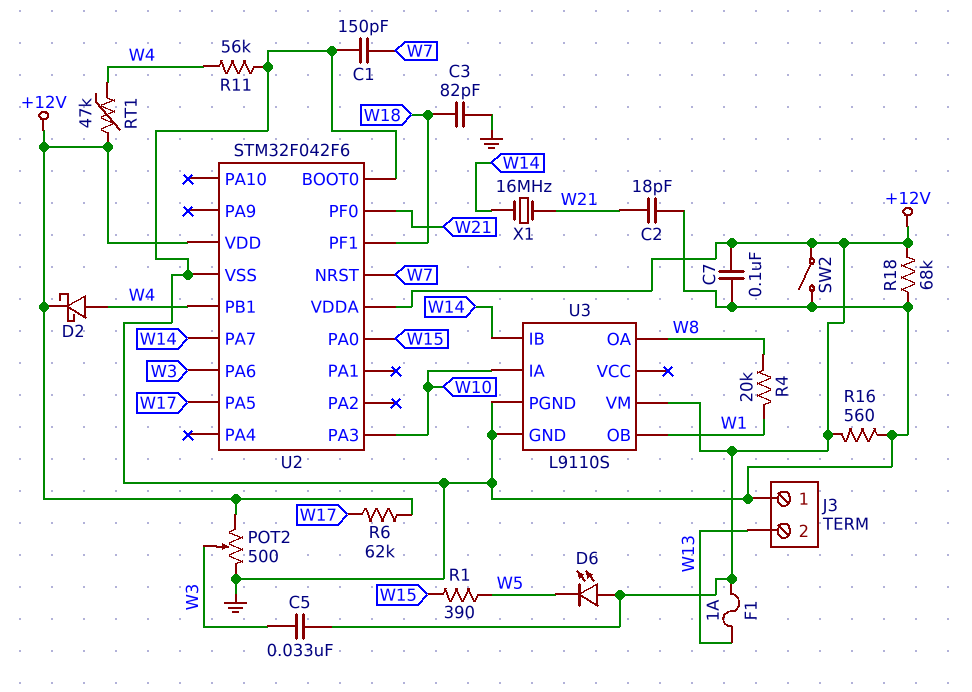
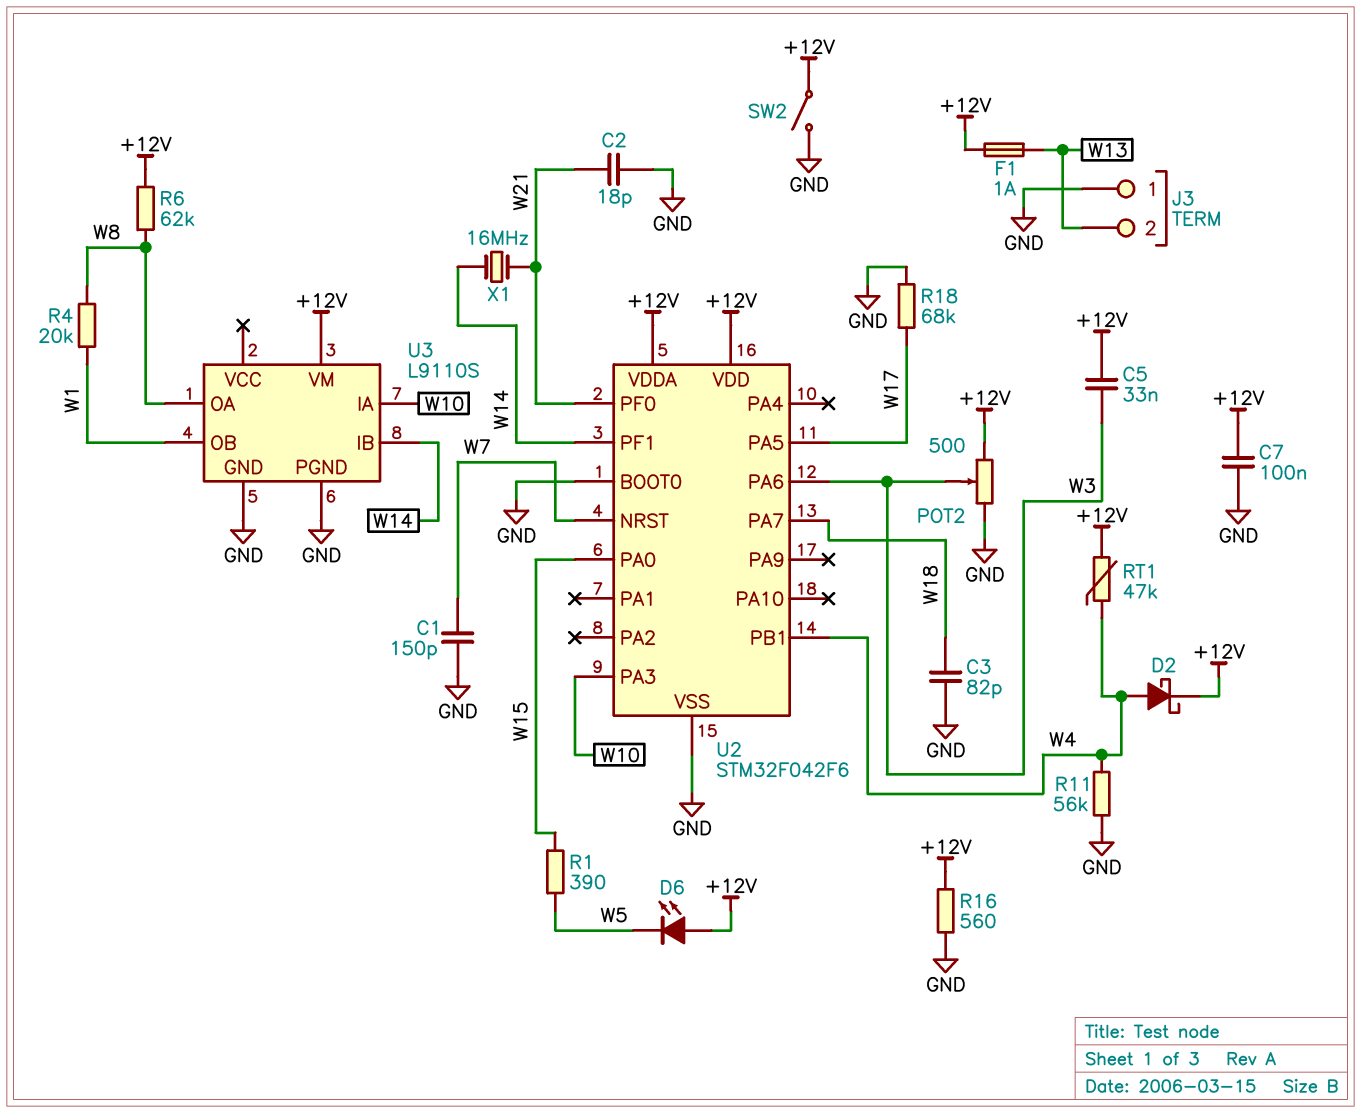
R6: 62k (+12V, W17) -> 62k (+12V, W8)
R18: 68k (+12V, GND) -> 68k (GND, W17)
U2 pin PA7: W14 -> W18
U2 pin PF1: W18 -> W14

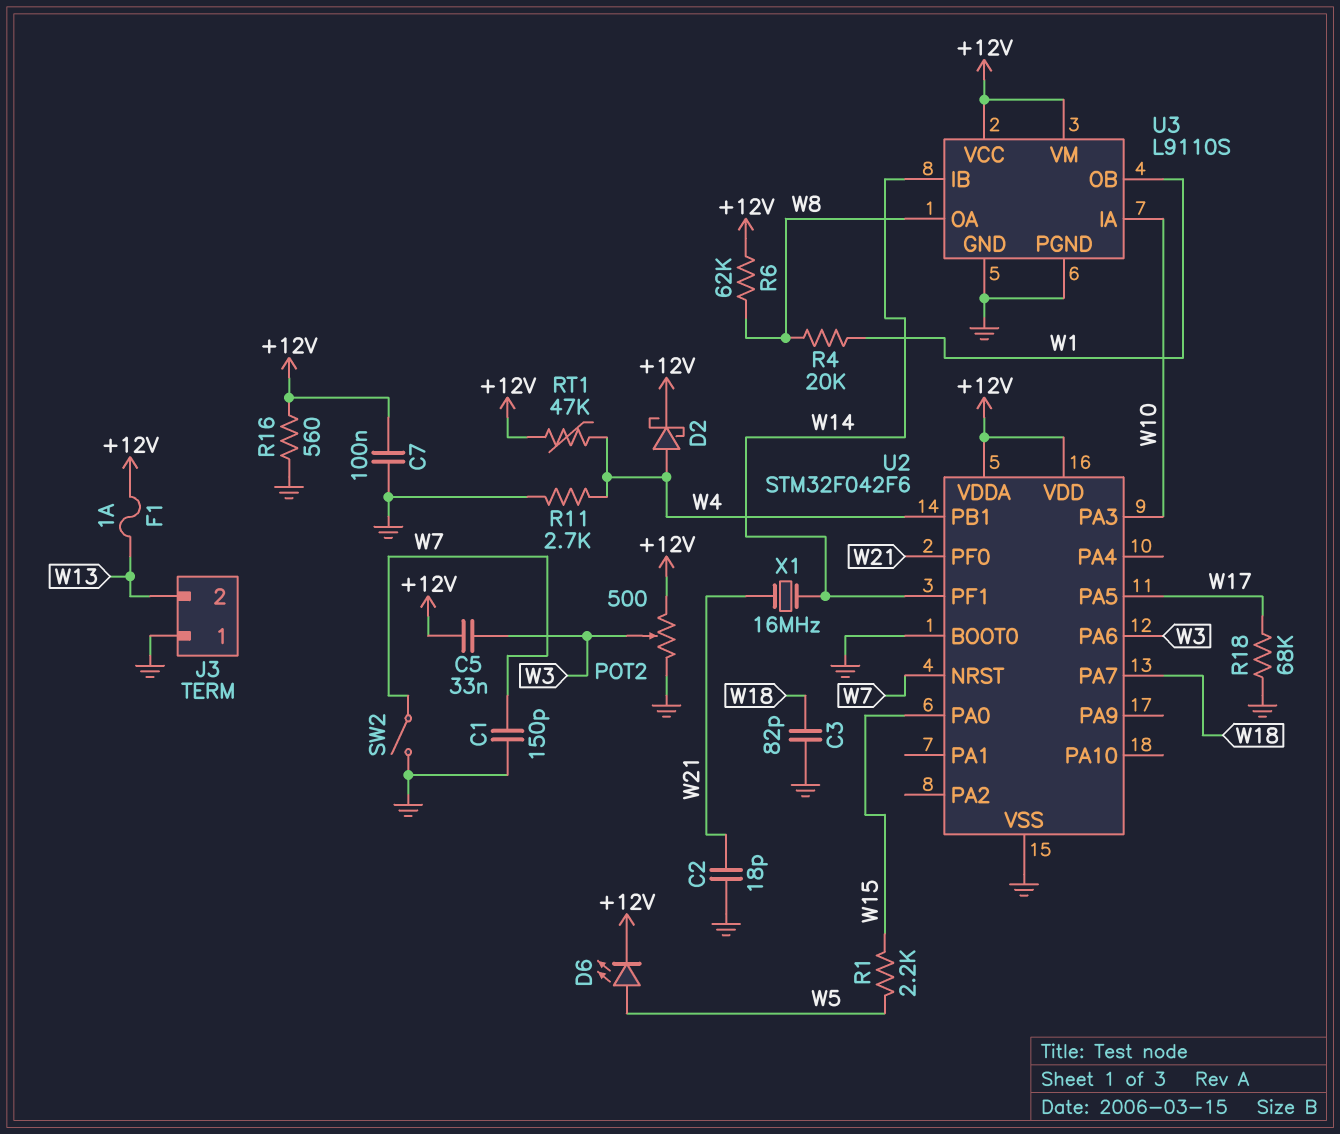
D6: LED (A +12V, K W5) -> LED (A W5, K +12V)
R1: 390 (W5, W15) -> 2.2k (W5, W15)
R11: 56k (GND, W4) -> 2.7k (GND, W4)
SW2: switch (+12V, GND) -> switch (GND, W7)
U3 pin VCC: none -> +12V

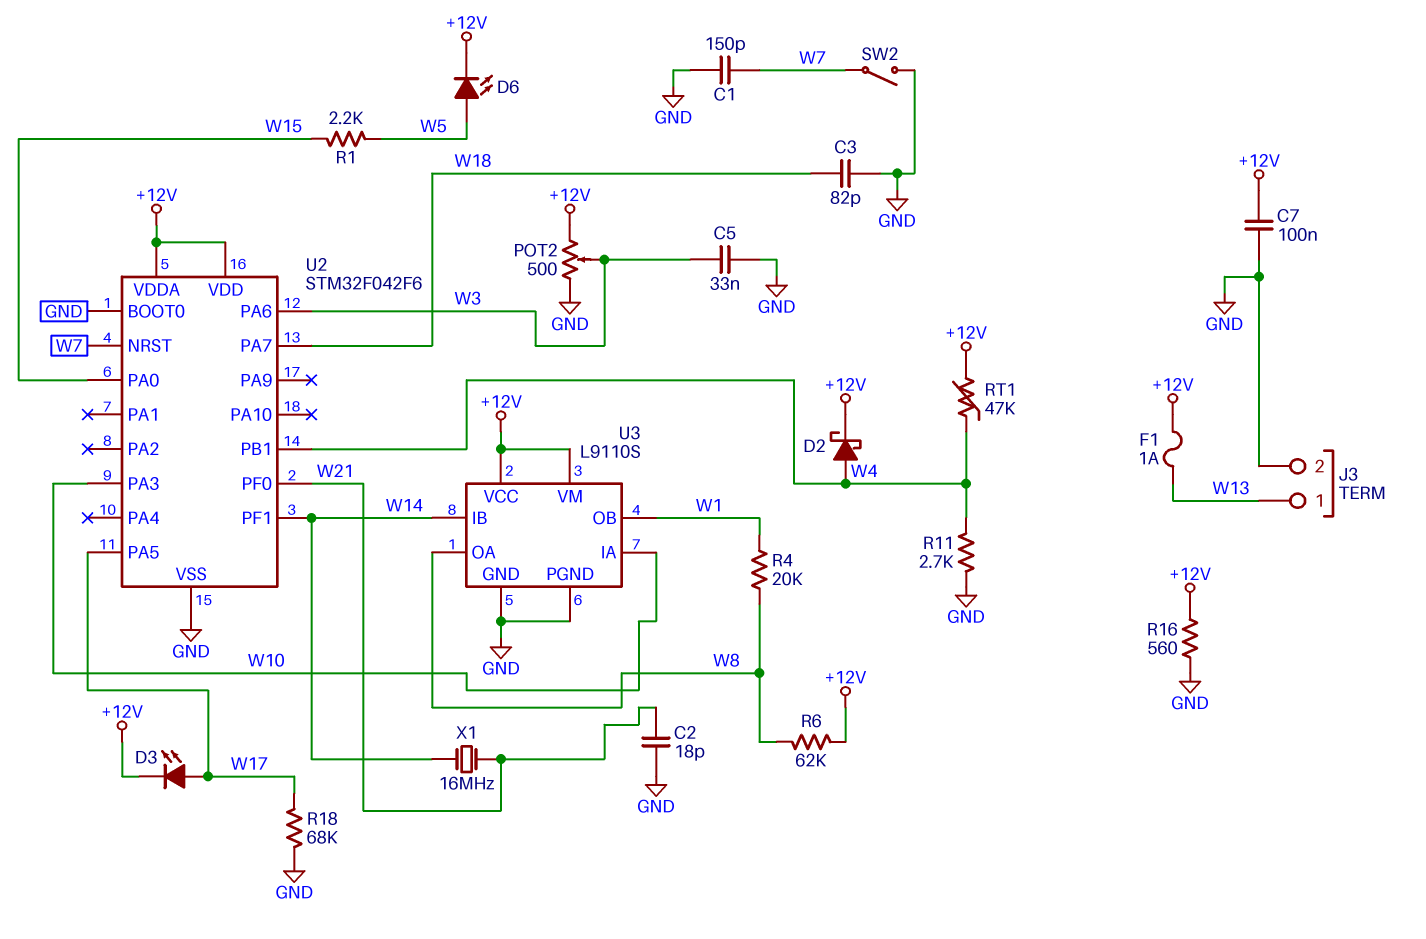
C5: 33nF (+12V, W3) -> 33nF (GND, W3)
D3: none -> LED (A W17, K +12V)
J3 pin 1: GND -> W13
J3 pin 2: W13 -> GND

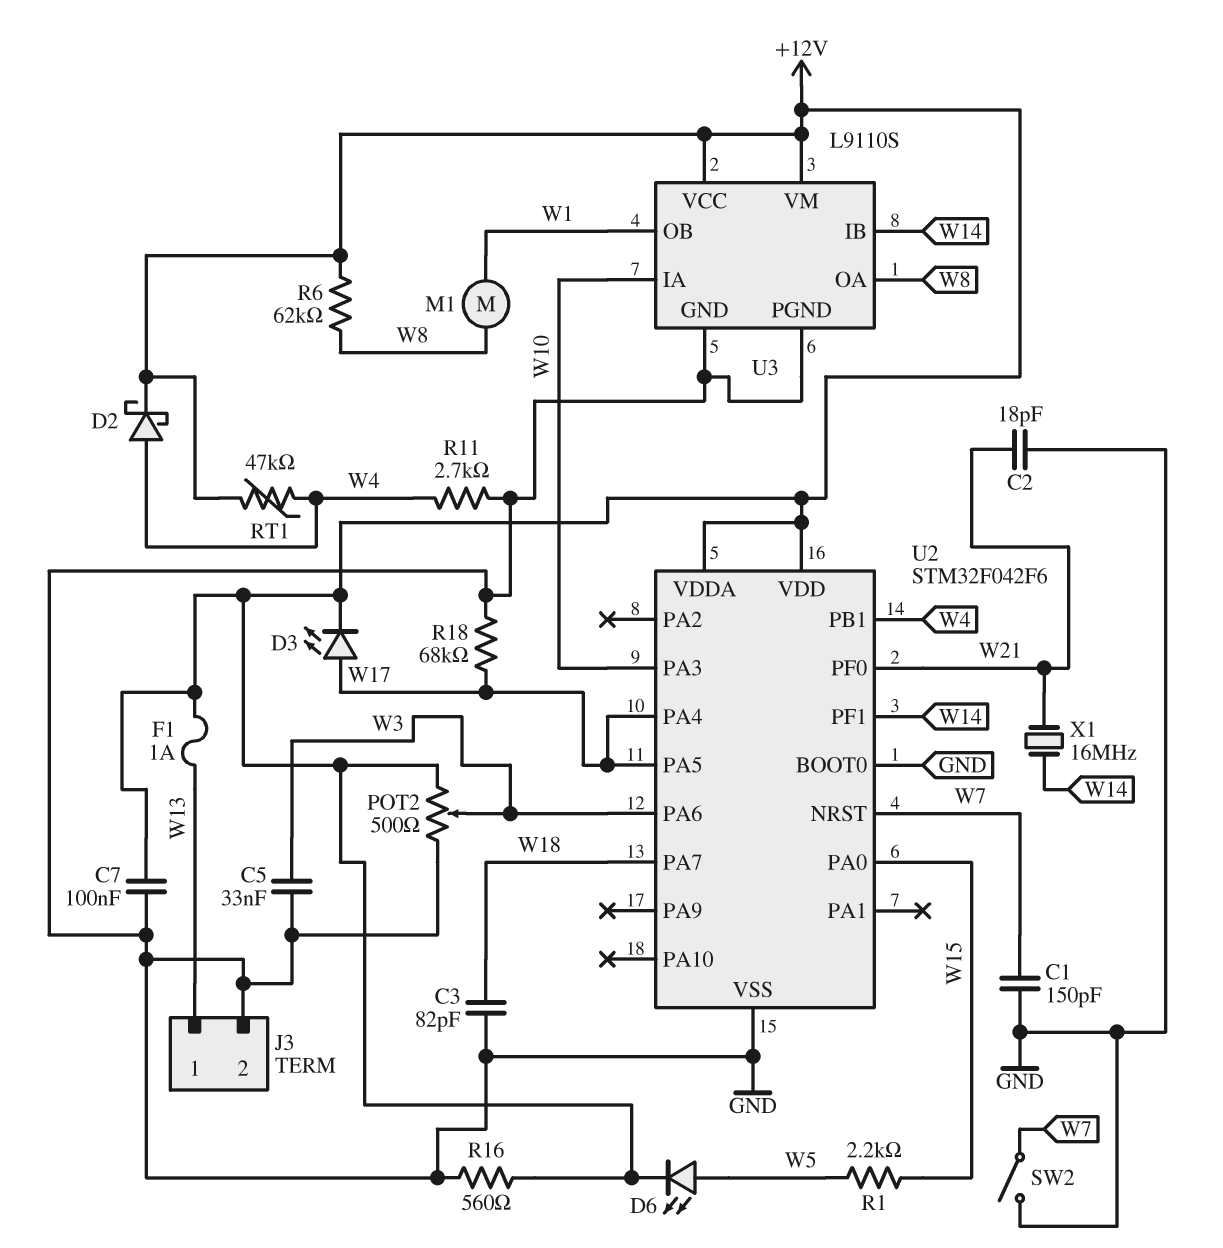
M1: none -> motor (W1, W8)
R4: 20k (W1, W8) -> none
U2 pin PA4: none -> W17

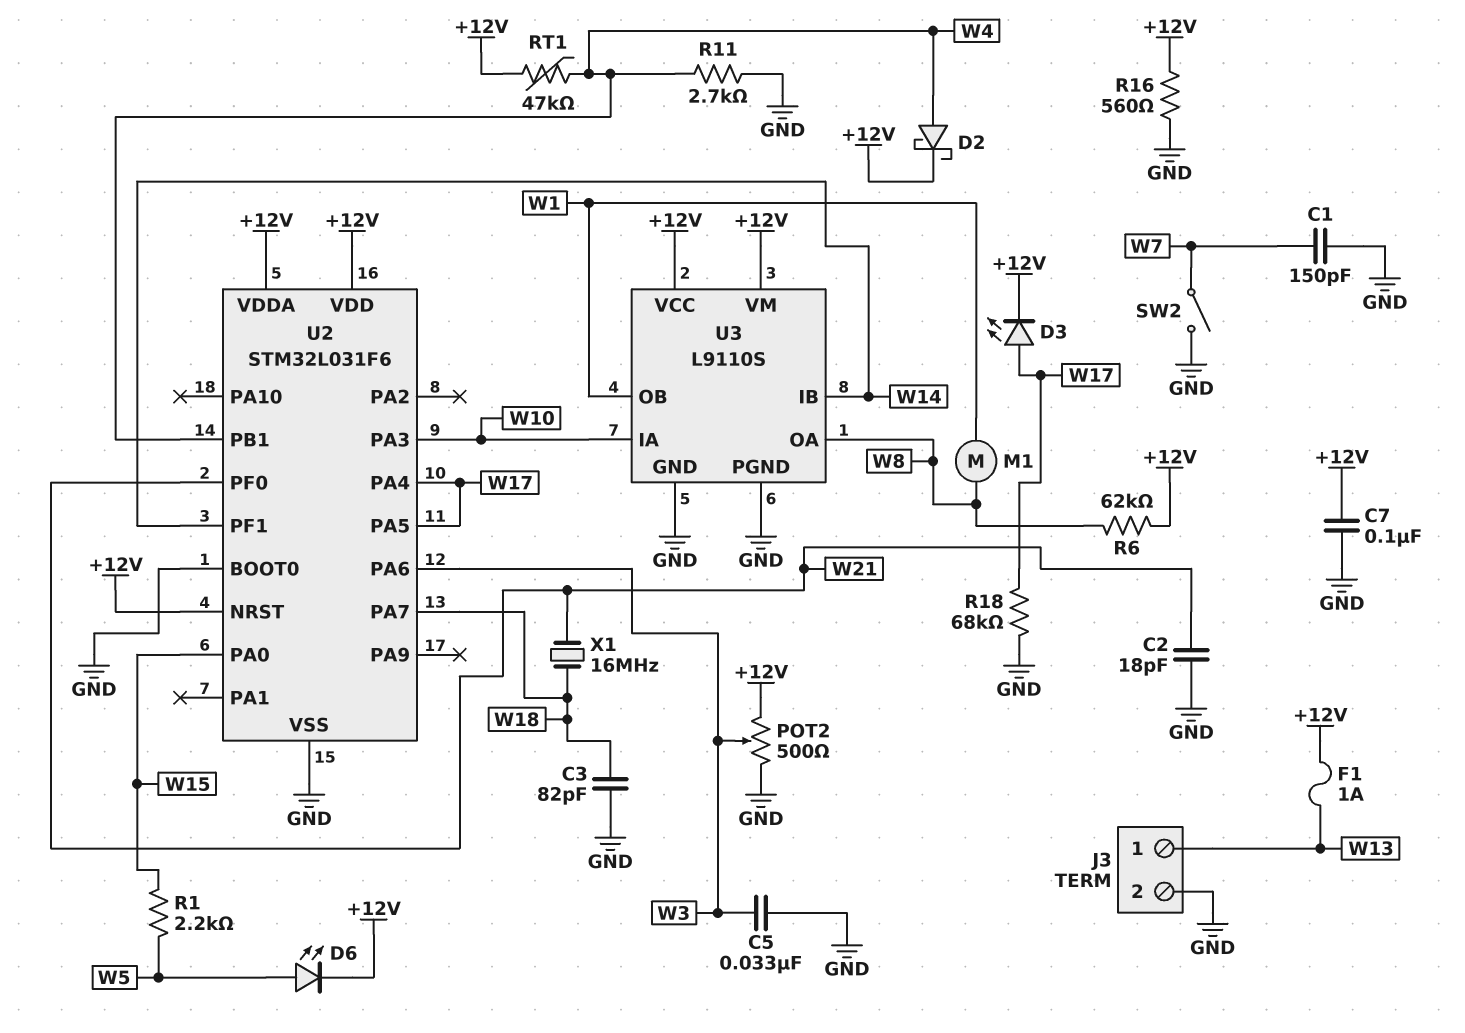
U2: STM32F042F6 -> STM32L031F6
U2 pin NRST: W7 -> +12V
X1: 16MHz (W14, W21) -> 16MHz (W18, W21)

